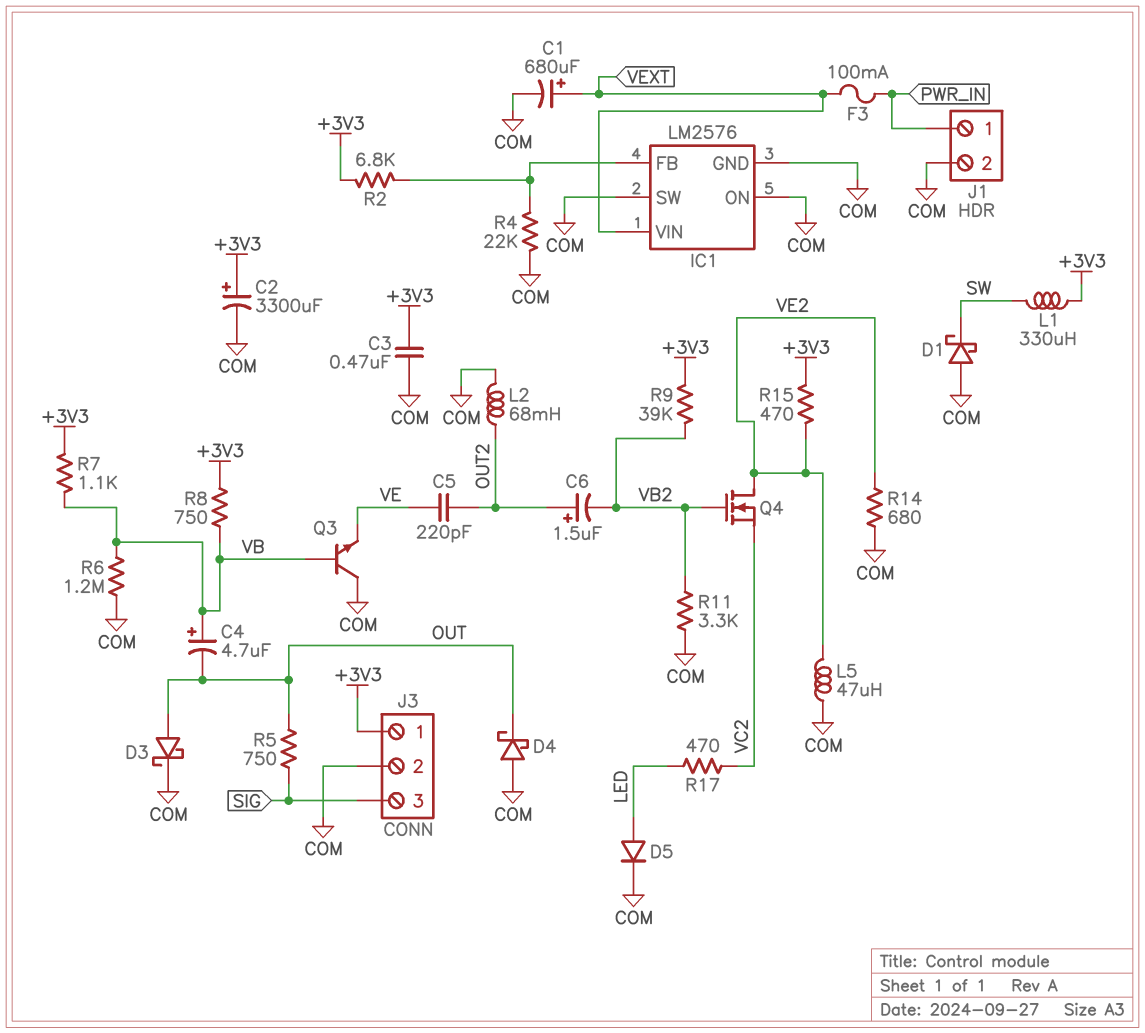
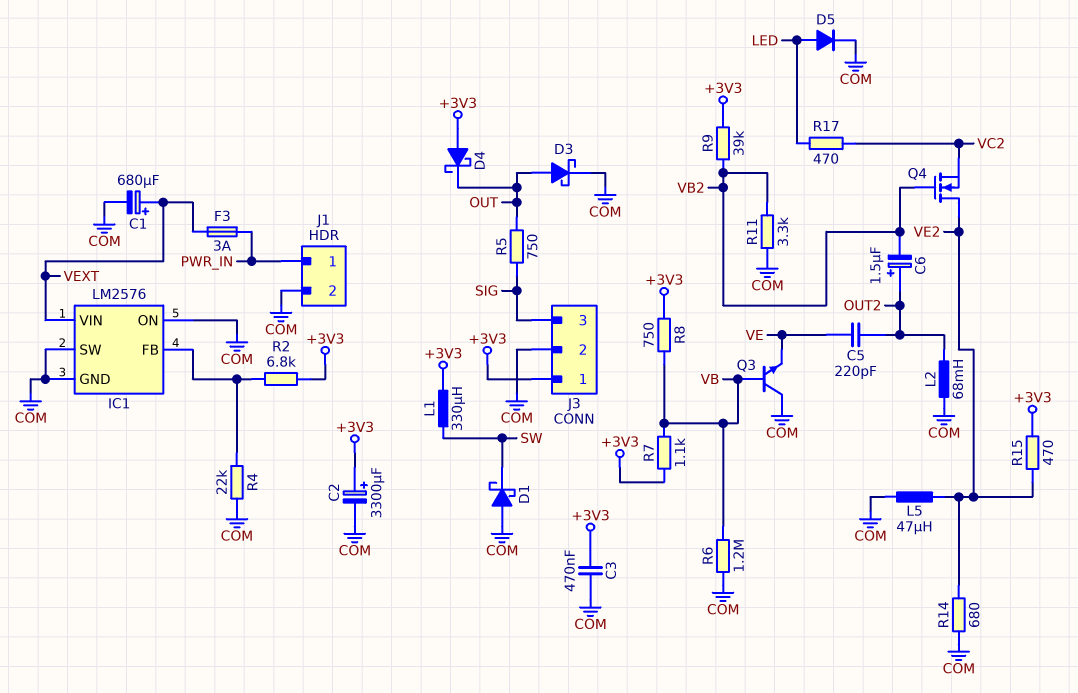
C4: 4.7uF (plus VB, minus OUT) -> none
D4: schottky (A COM, K OUT) -> schottky (A +3V3, K OUT)
F3: 100mA (PWR_IN, VEXT) -> 3A (PWR_IN, VEXT)

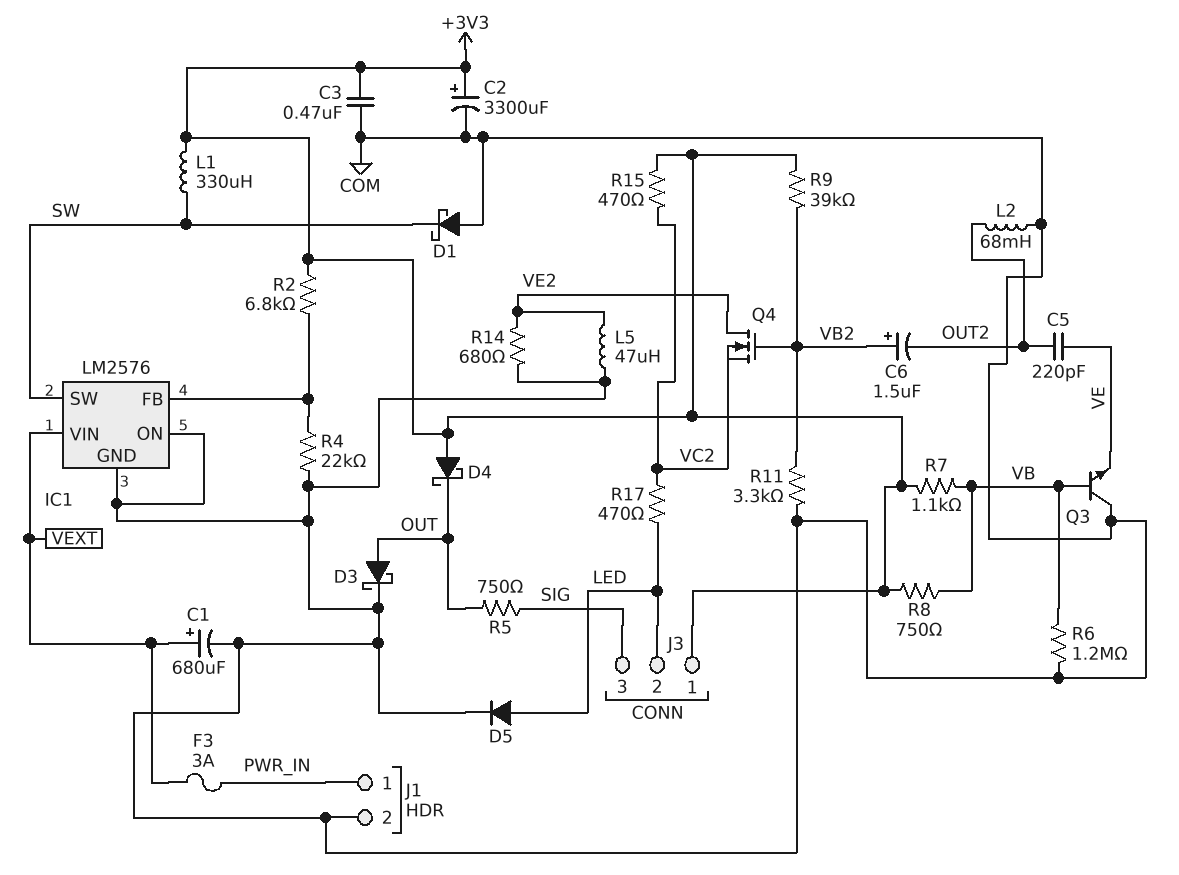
C6: 1.5uF (plus OUT2, minus VB2) -> 1.5uF (plus VB2, minus OUT2)
IC1 pin SW: COM -> SW
J3 pin 2: COM -> LED
R15: 470 (+3V3, VE2) -> 470 (+3V3, VC2)

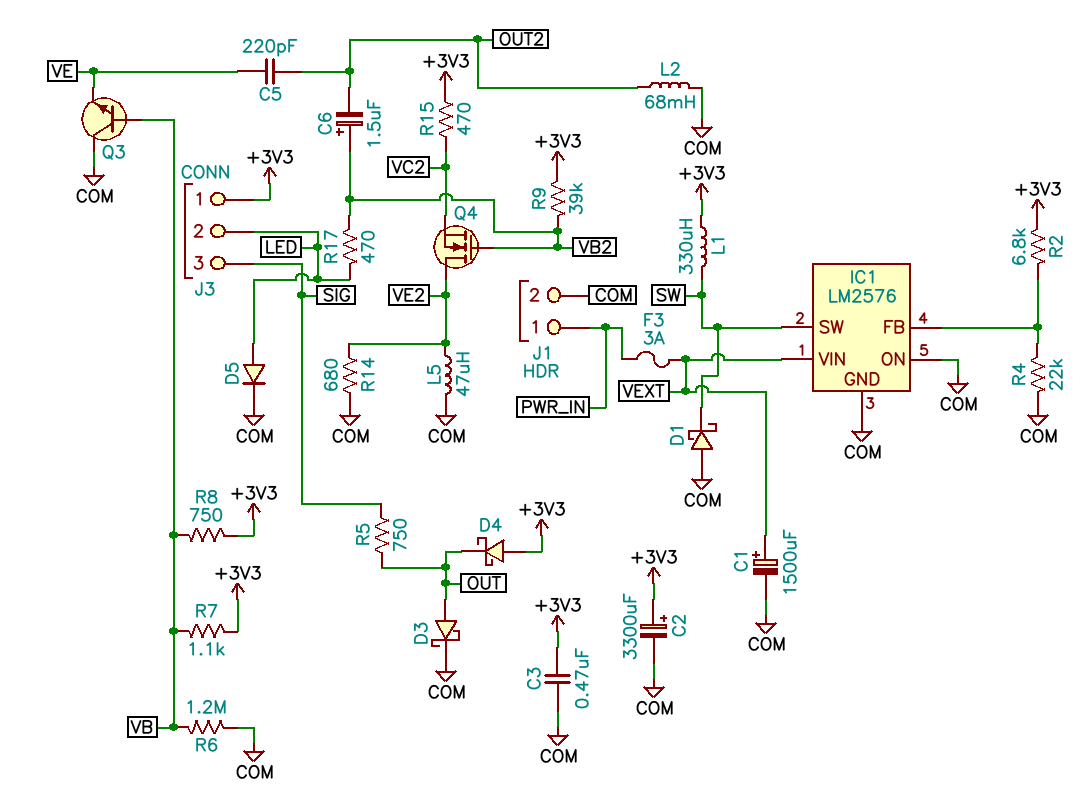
C1: 680uF (plus VEXT, minus COM) -> 1500uF (plus VEXT, minus COM)
R11: 3.3k (COM, VB2) -> none
R17: 470 (LED, VC2) -> 470 (LED, VB2)

